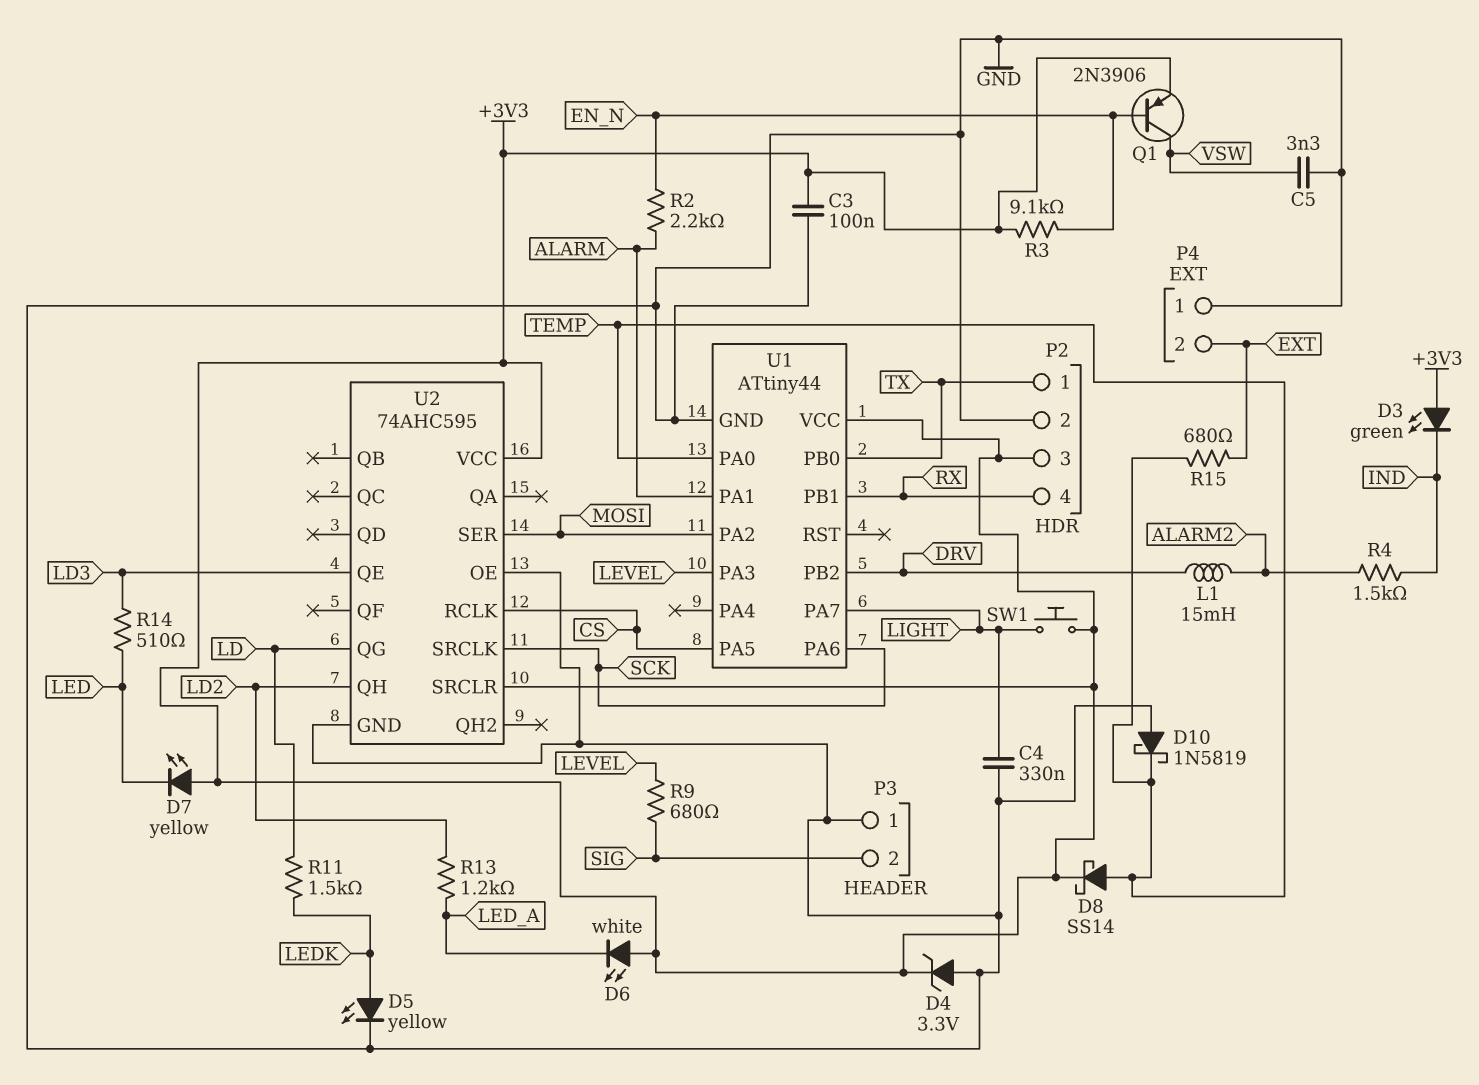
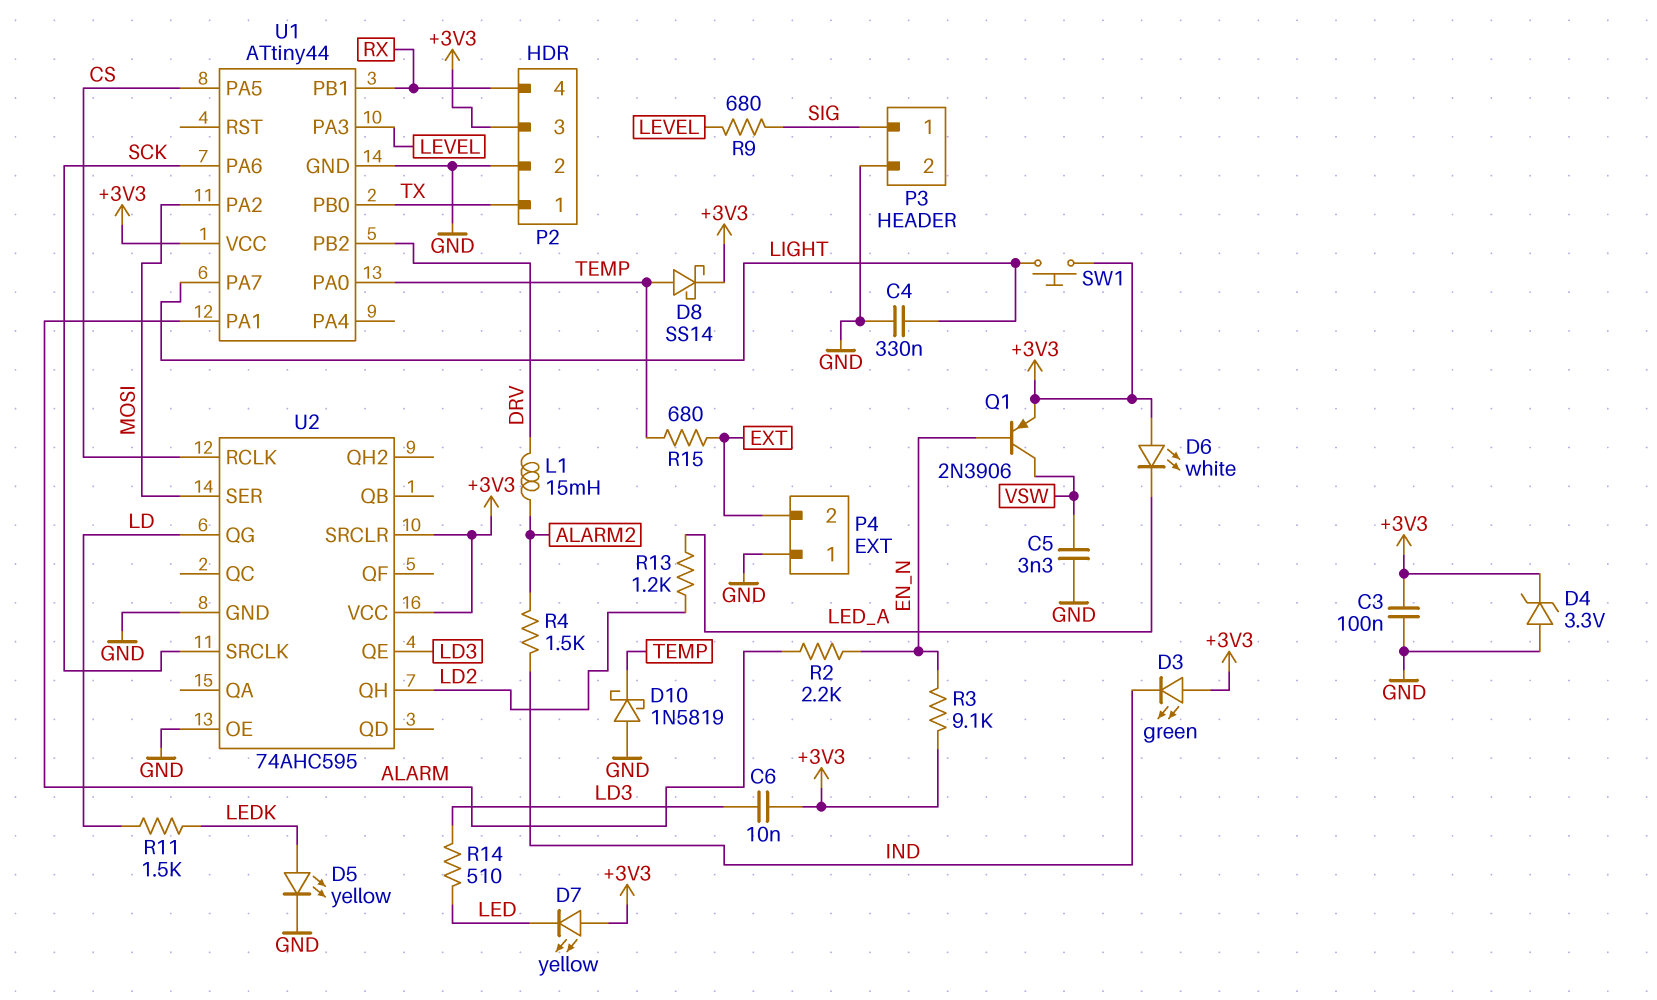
C6: none -> 10nF (+3V3, LD3)
P3 pin 1: GND -> SIG
P3 pin 2: SIG -> GND

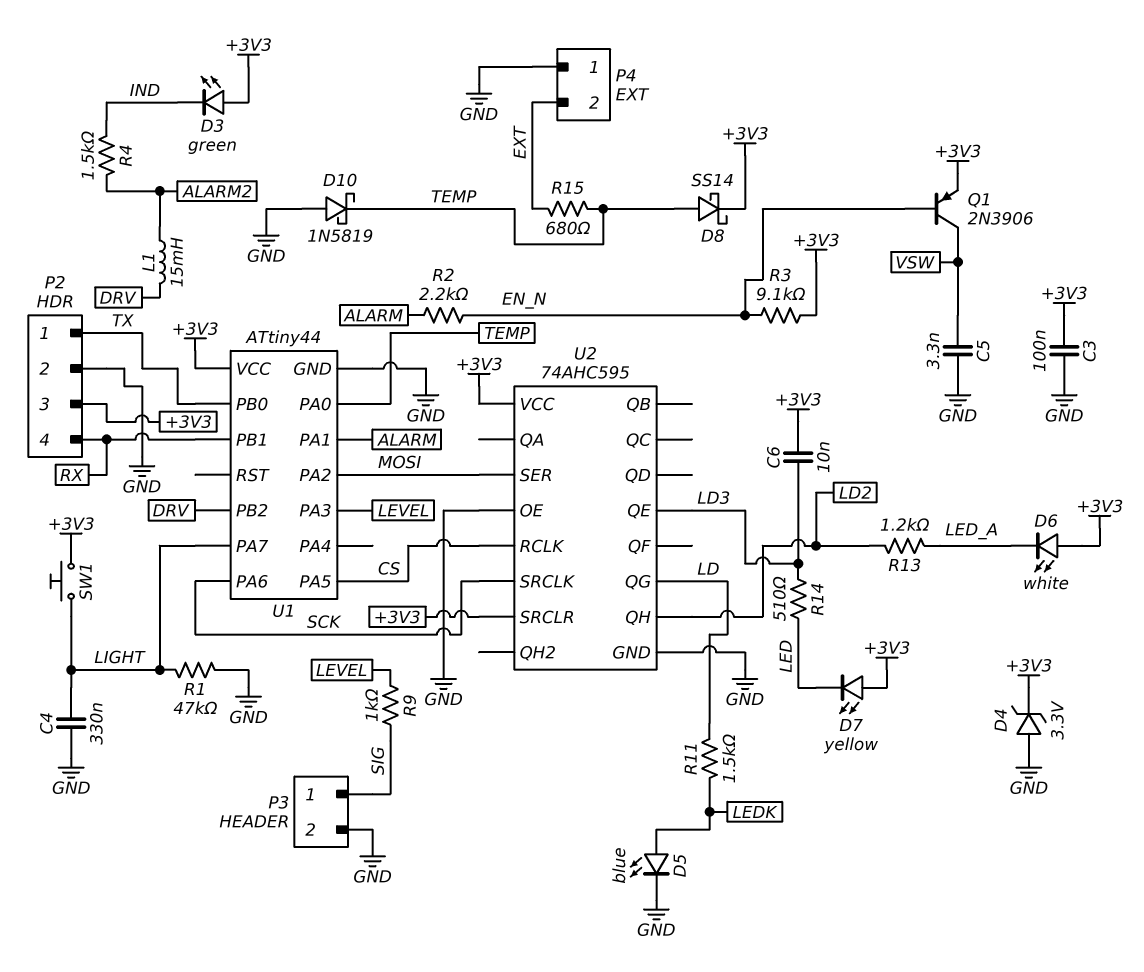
D5: LED yellow (A LEDK, K GND) -> LED blue (A LEDK, K GND)
R1: none -> 47k (GND, LIGHT)
R9: 680 (LEVEL, SIG) -> 1k (LEVEL, SIG)

